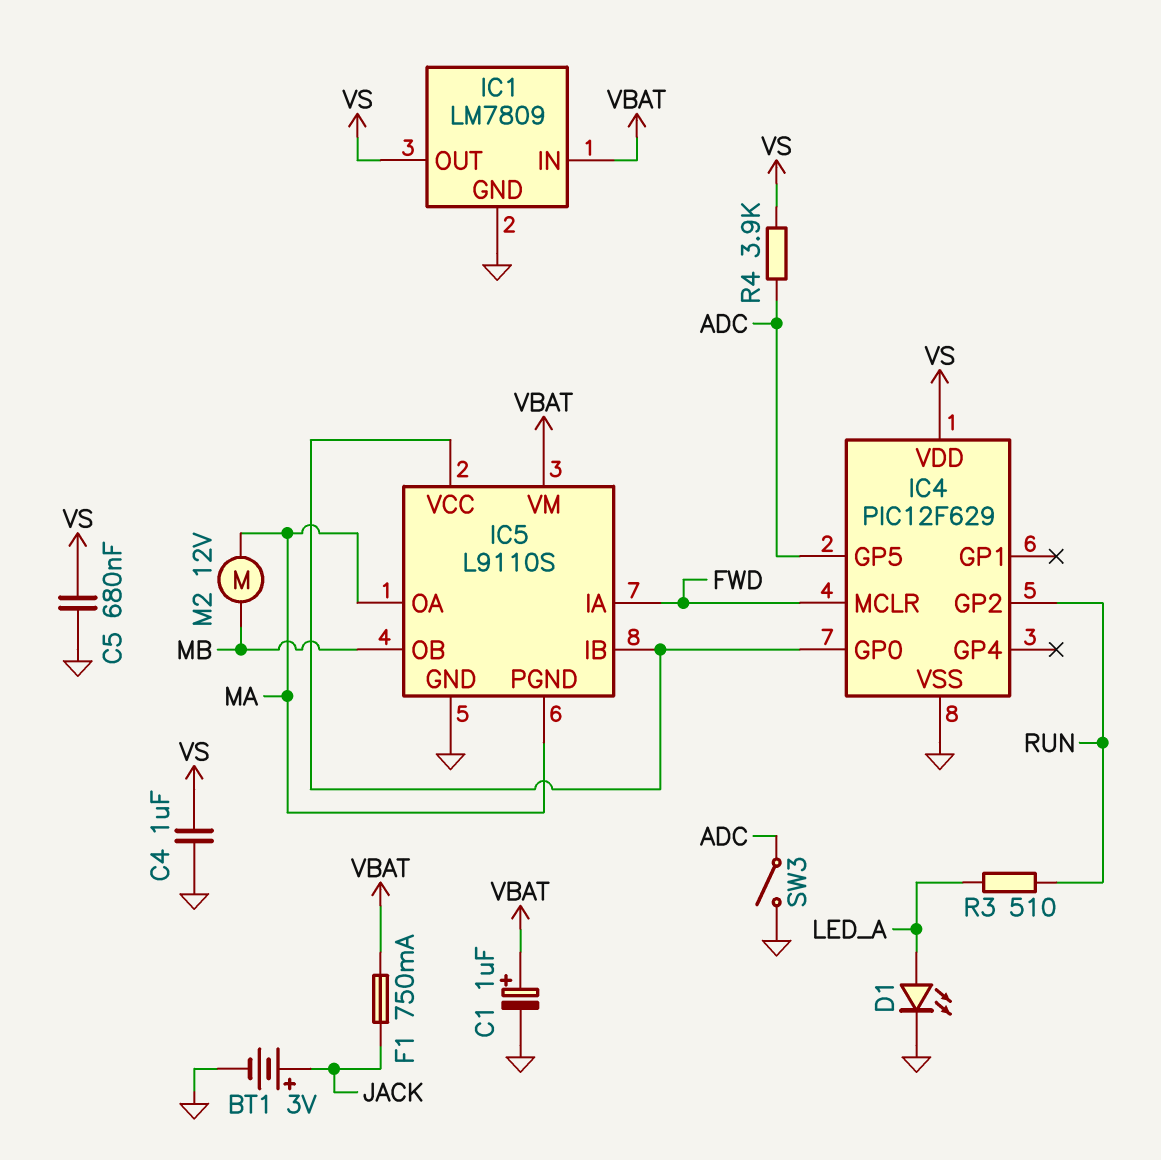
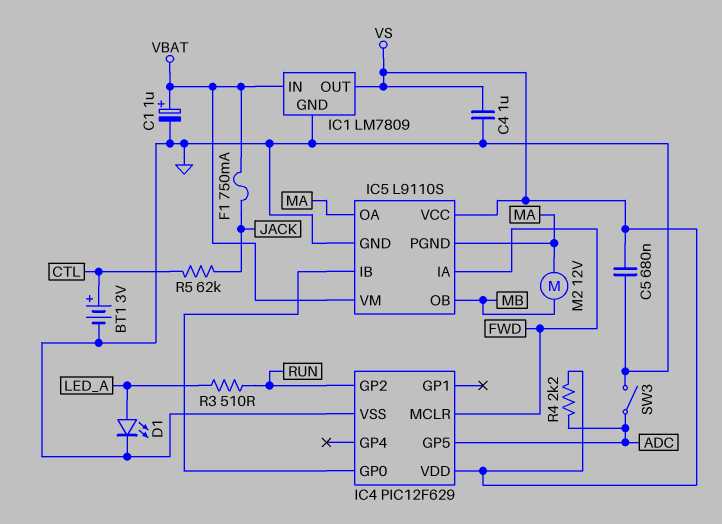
BT1: 3V (plus JACK, minus GND) -> 3V (plus CTL, minus GND)
IC5 pin VCC: IC4/GP0 -> VS
R4: 3.9k (ADC, VS) -> 2.2k (ADC, VS)
R5: none -> 62k (CTL, JACK)

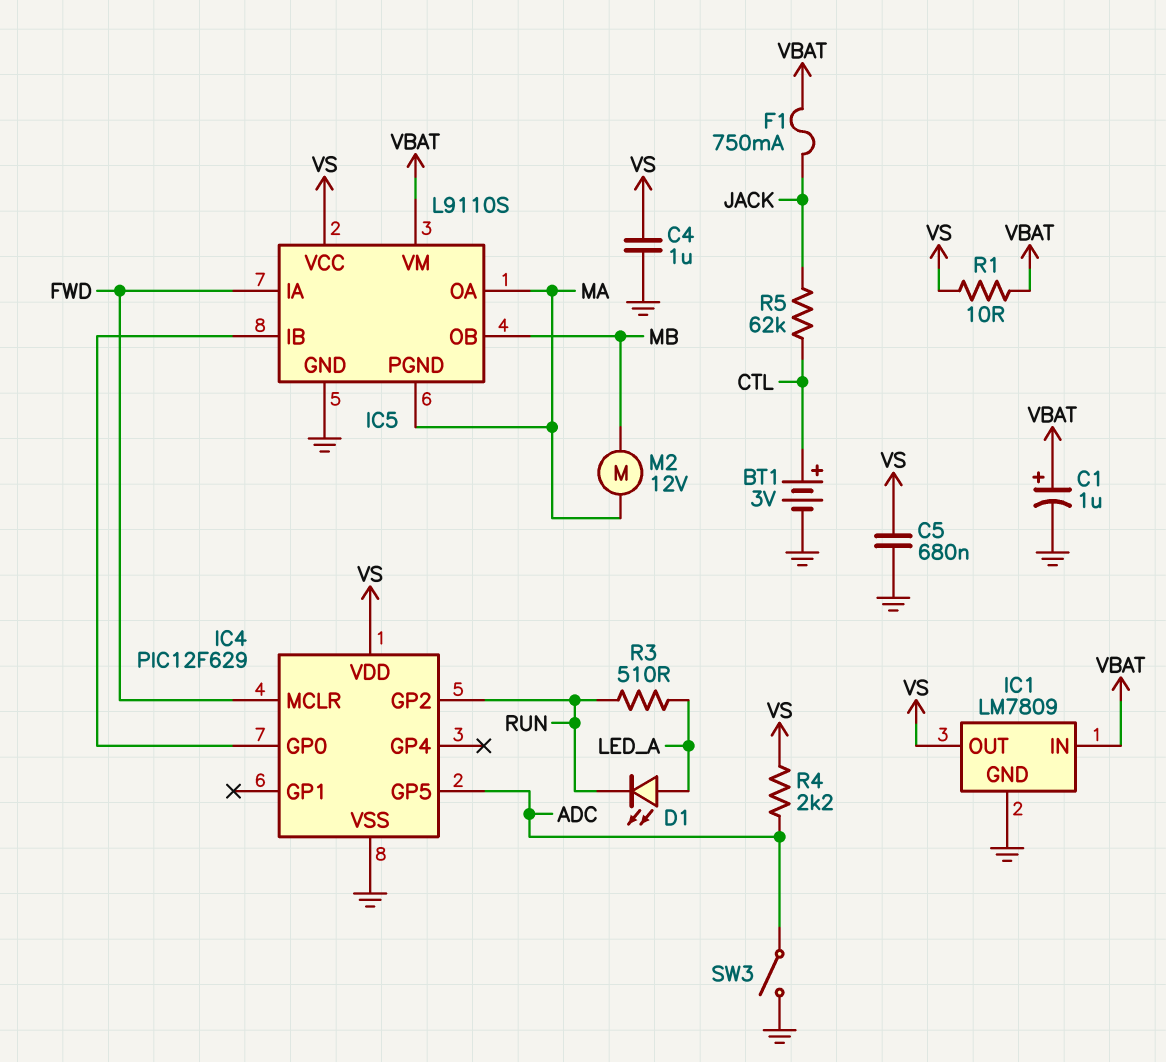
D1: LED (A LED_A, K GND) -> LED (A LED_A, K RUN)
R1: none -> 10 (VBAT, VS)

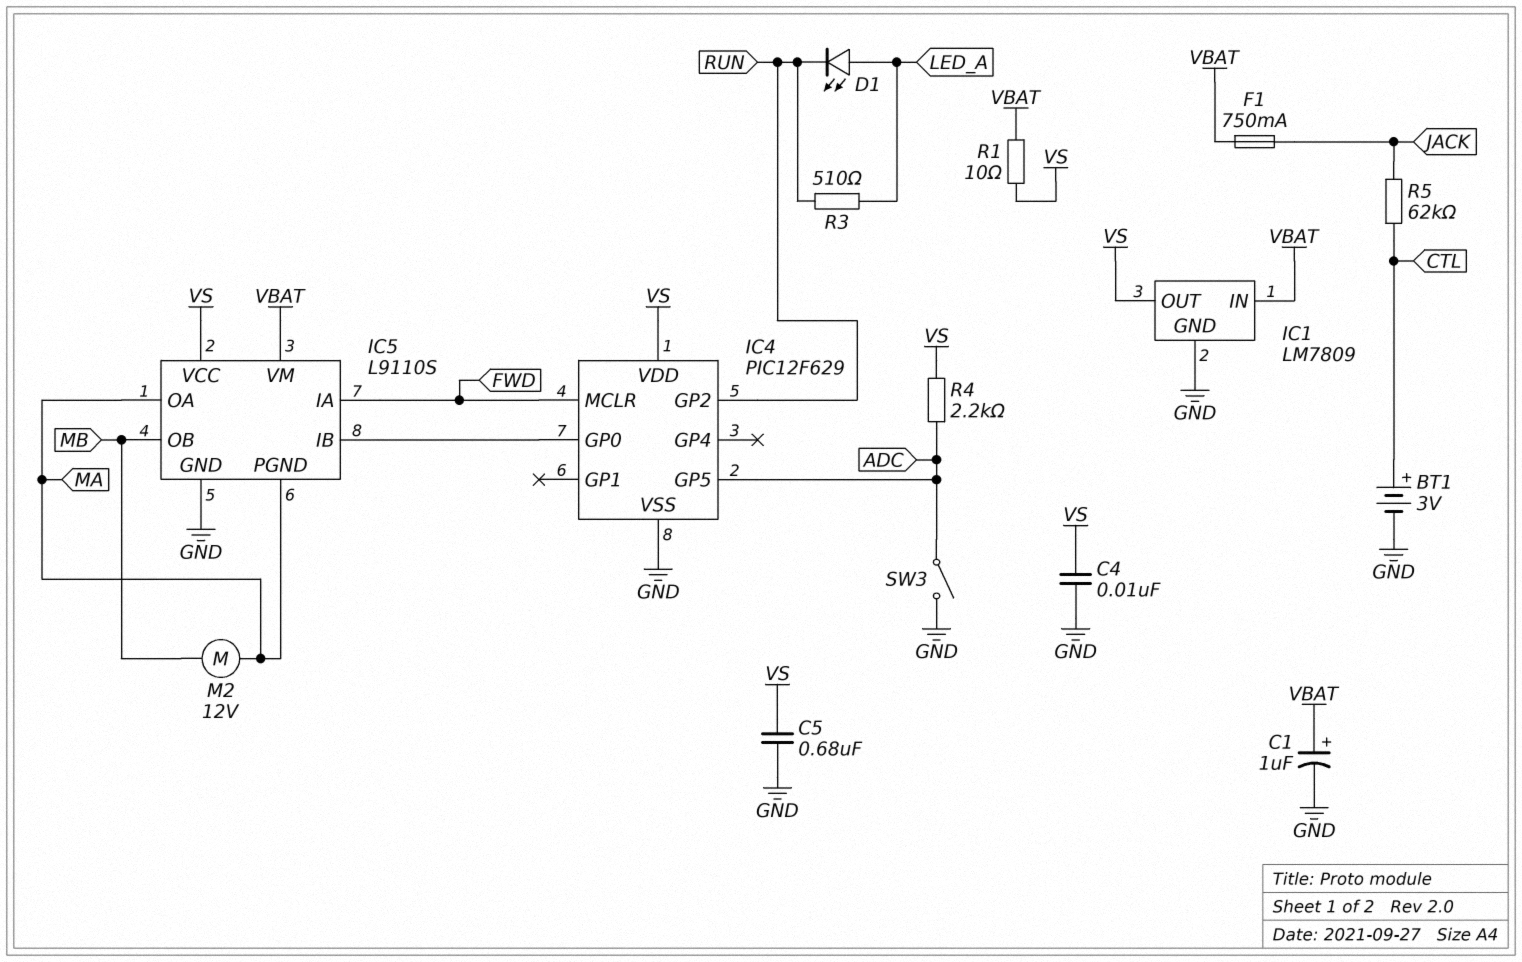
C4: 1uF (GND, VS) -> 10nF (GND, VS)

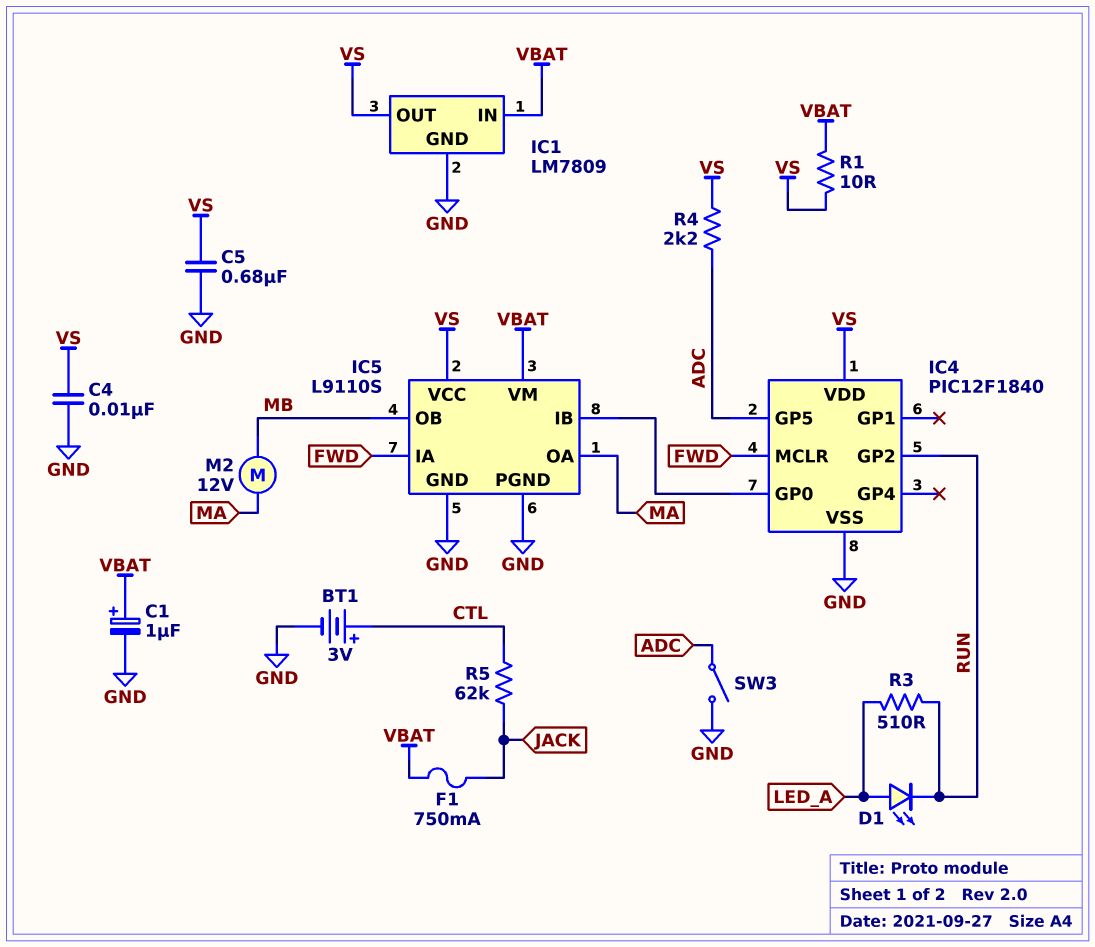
IC4: PIC12F629 -> PIC12F1840
IC5 pin PGND: MA -> GND

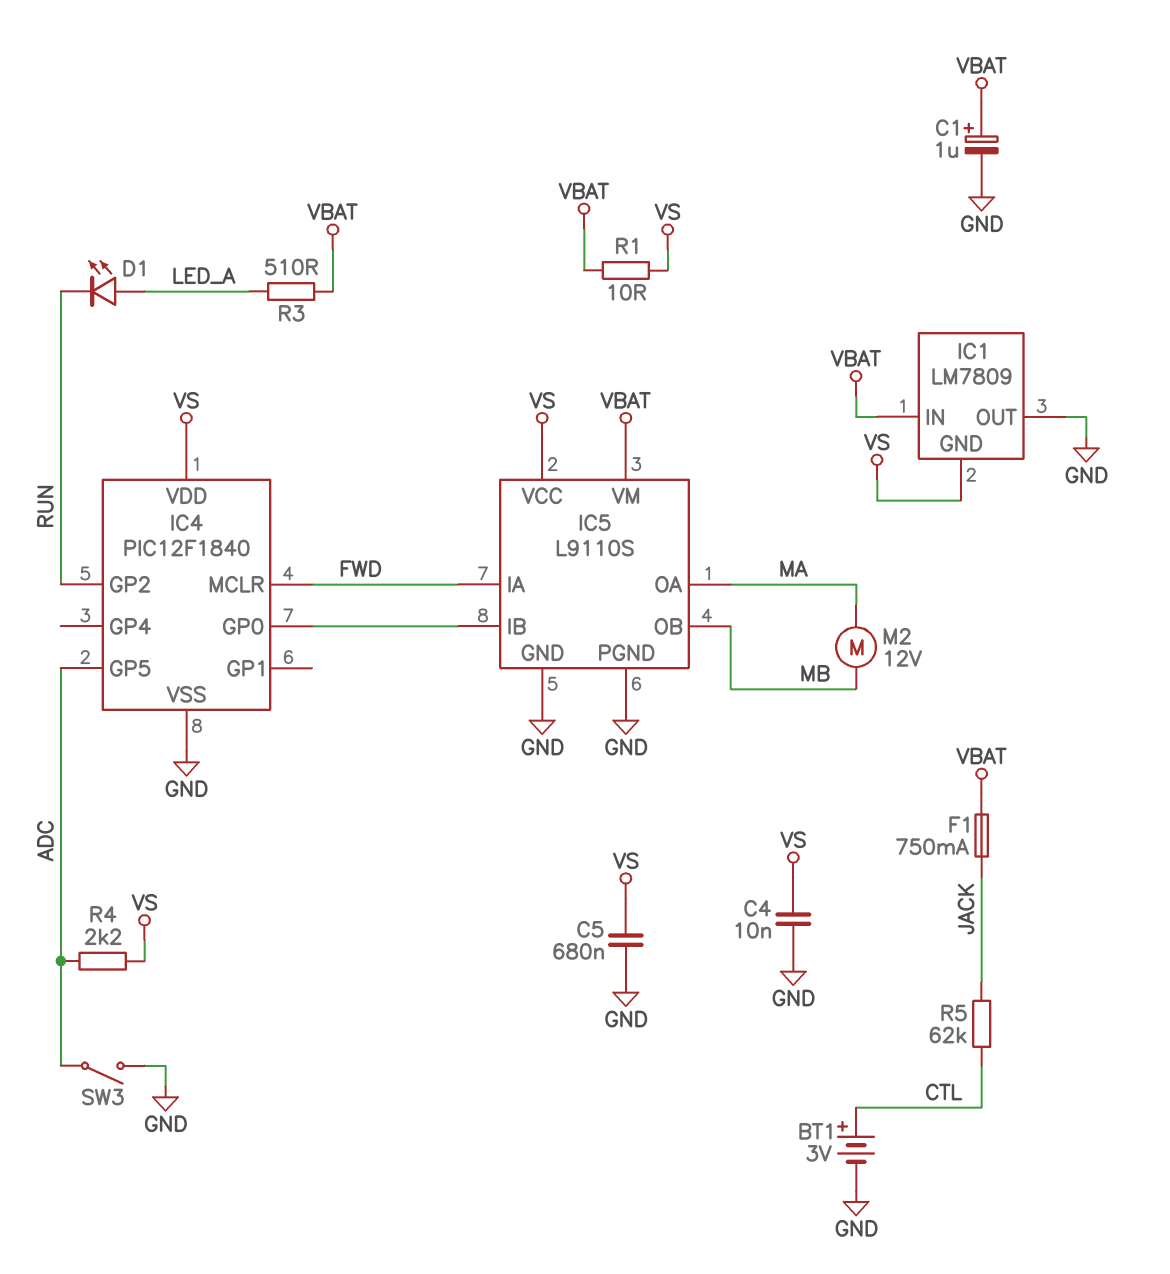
IC1 pin GND: GND -> VS
IC1 pin OUT: VS -> GND
R3: 510 (LED_A, RUN) -> 510 (LED_A, VBAT)

